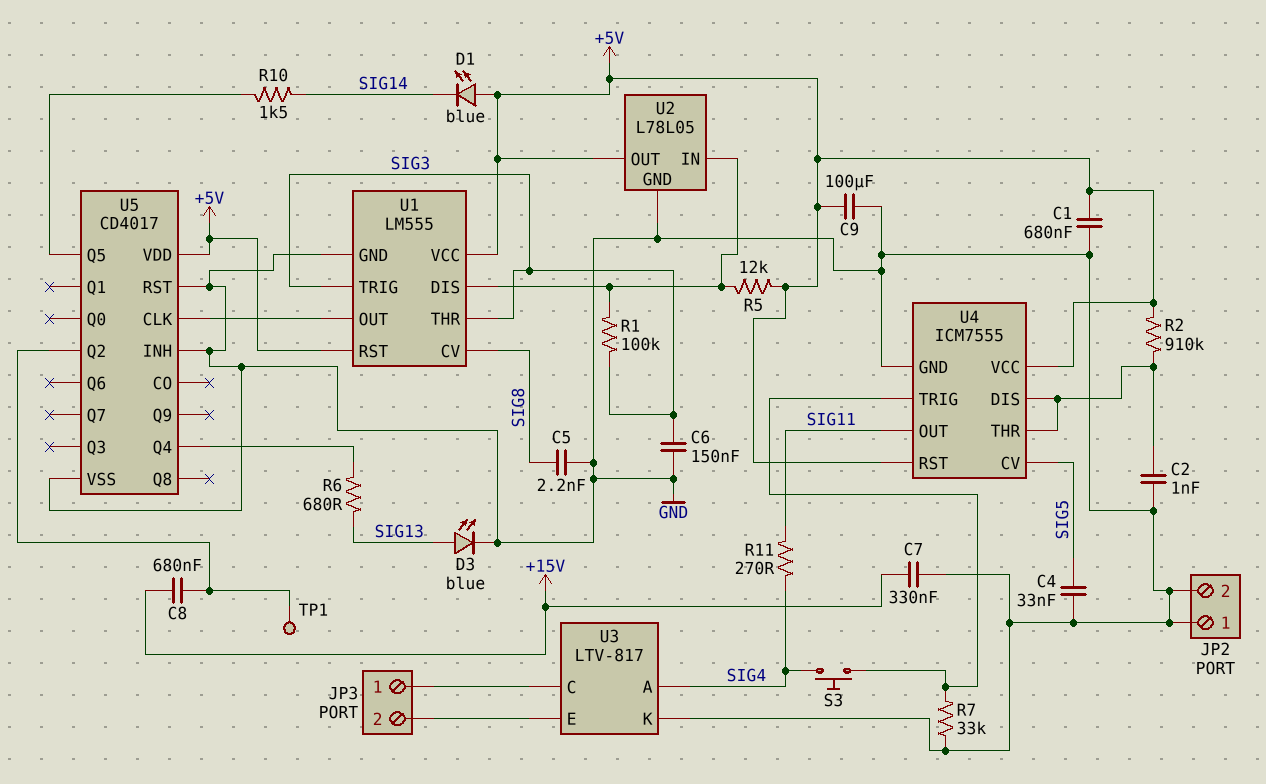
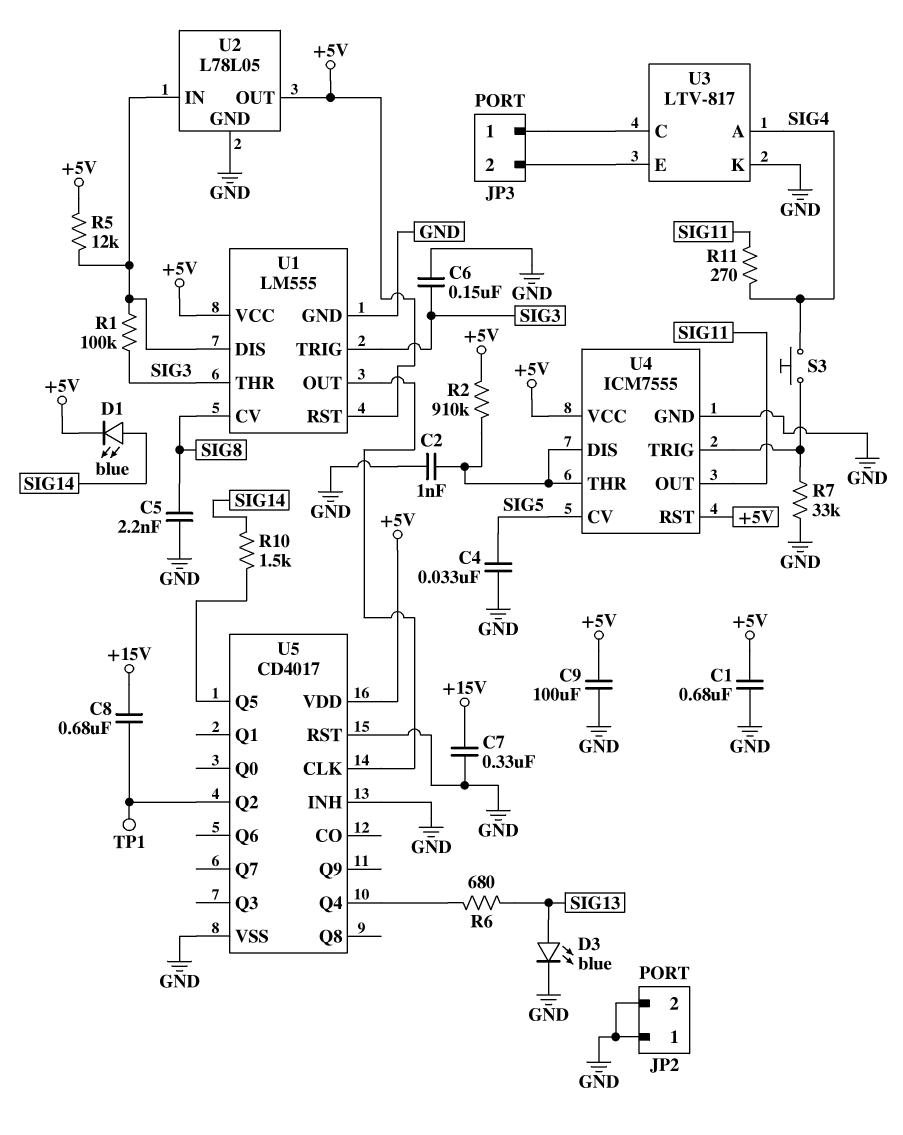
D1: LED blue (A +5V, K SIG14) -> LED blue (A SIG14, K +5V)

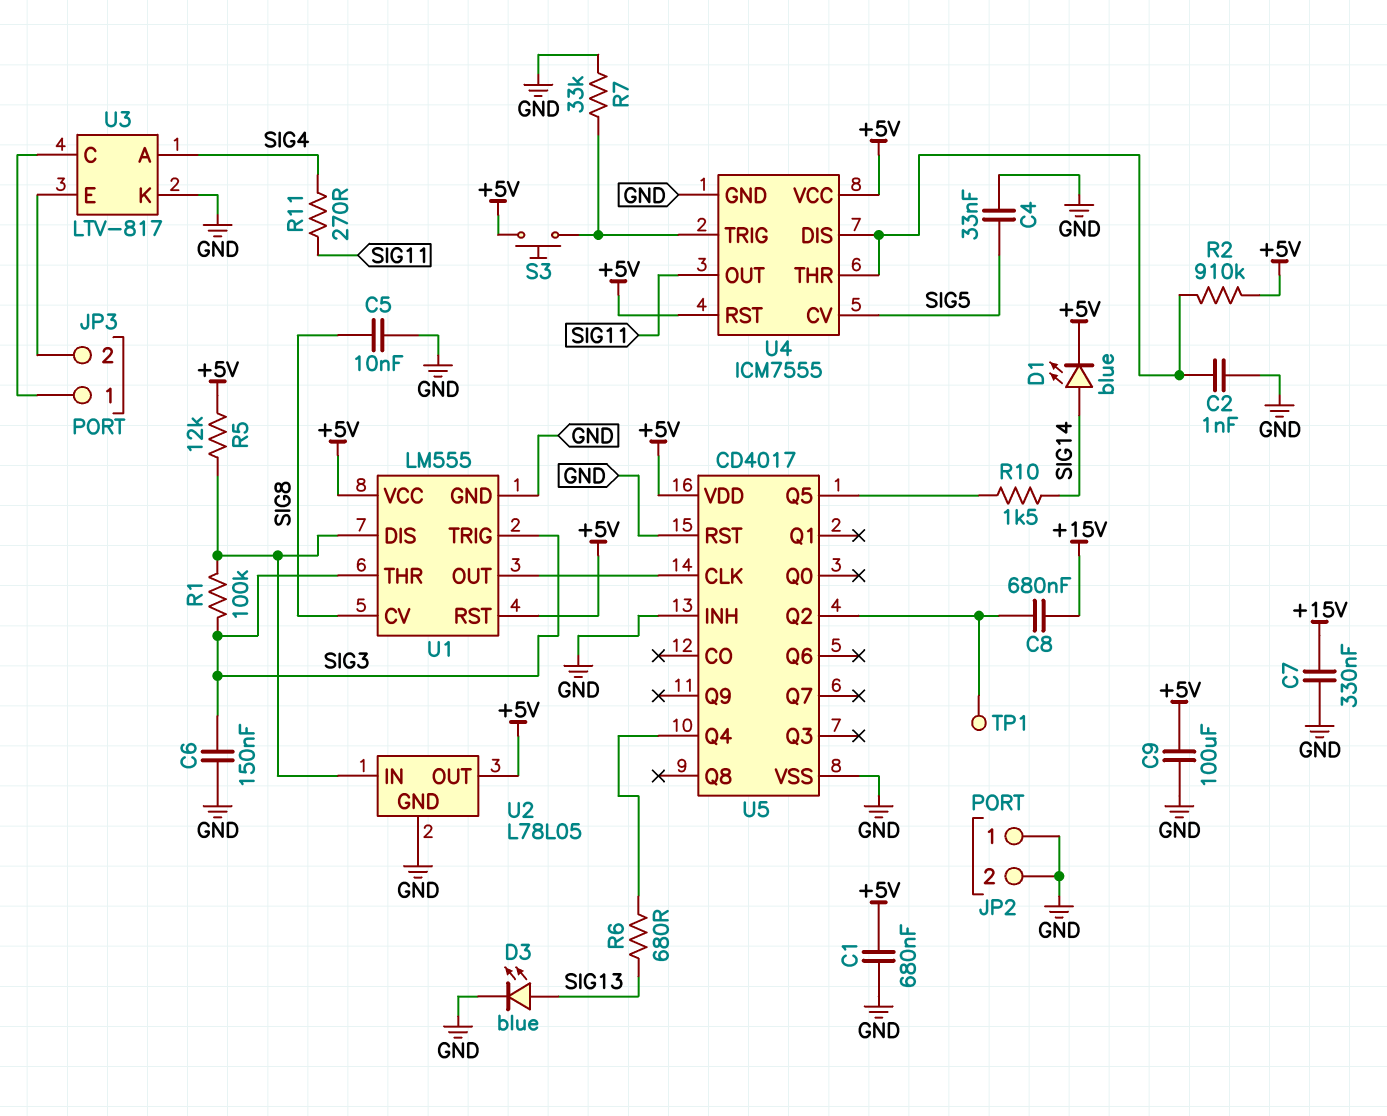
C5: 2.2nF (GND, SIG8) -> 10nF (GND, SIG8)
S3: button (SIG4, U4/TRIG) -> button (+5V, U4/TRIG)

